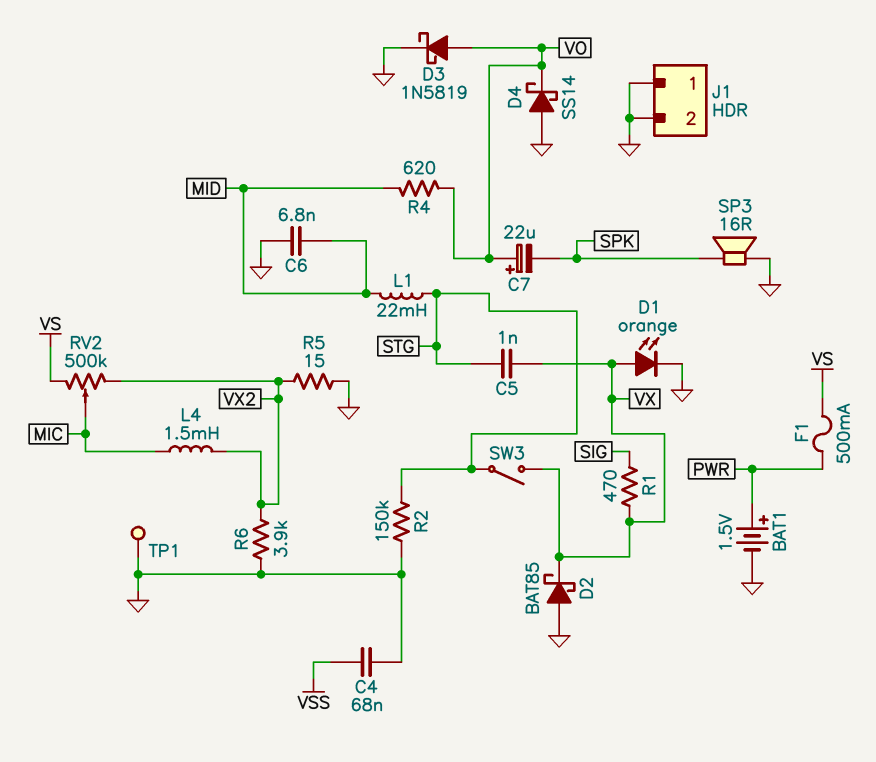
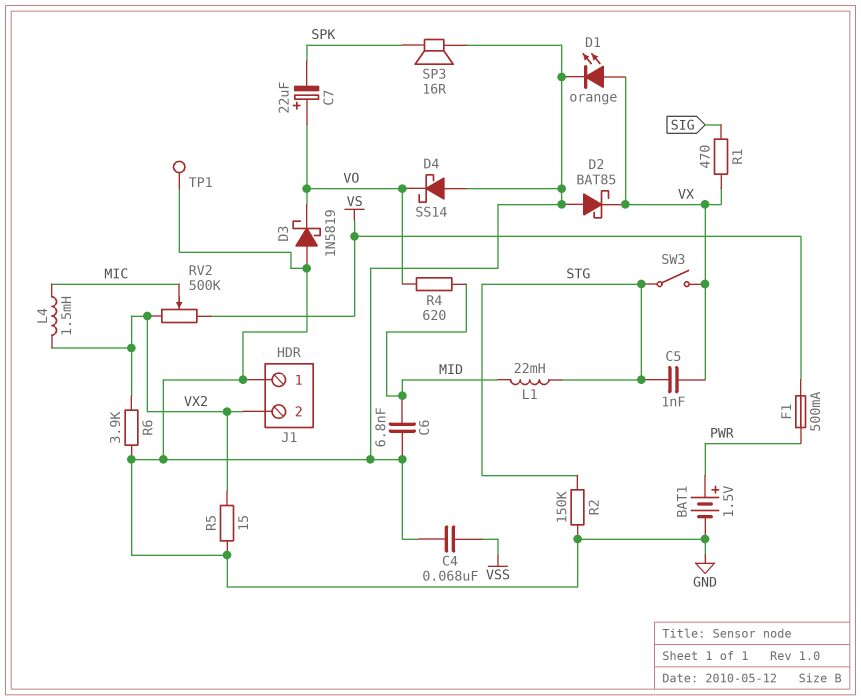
D3: schottky 1N5819 (A VO, K GND) -> schottky 1N5819 (A GND, K VO)
J1 pin 2: GND -> VX2

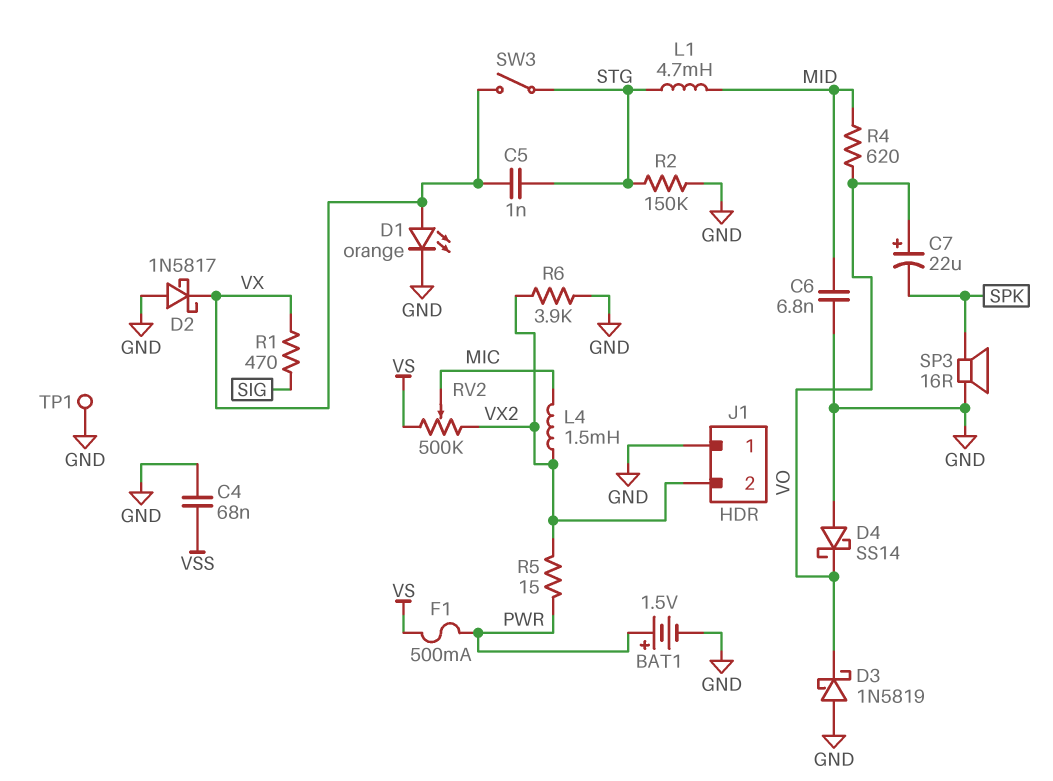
D2: schottky BAT85 (A GND, K VX) -> schottky 1N5817 (A GND, K VX)
L1: 22mH (MID, STG) -> 4.7mH (MID, STG)
R5: 15 (GND, VX2) -> 15 (PWR, VX2)

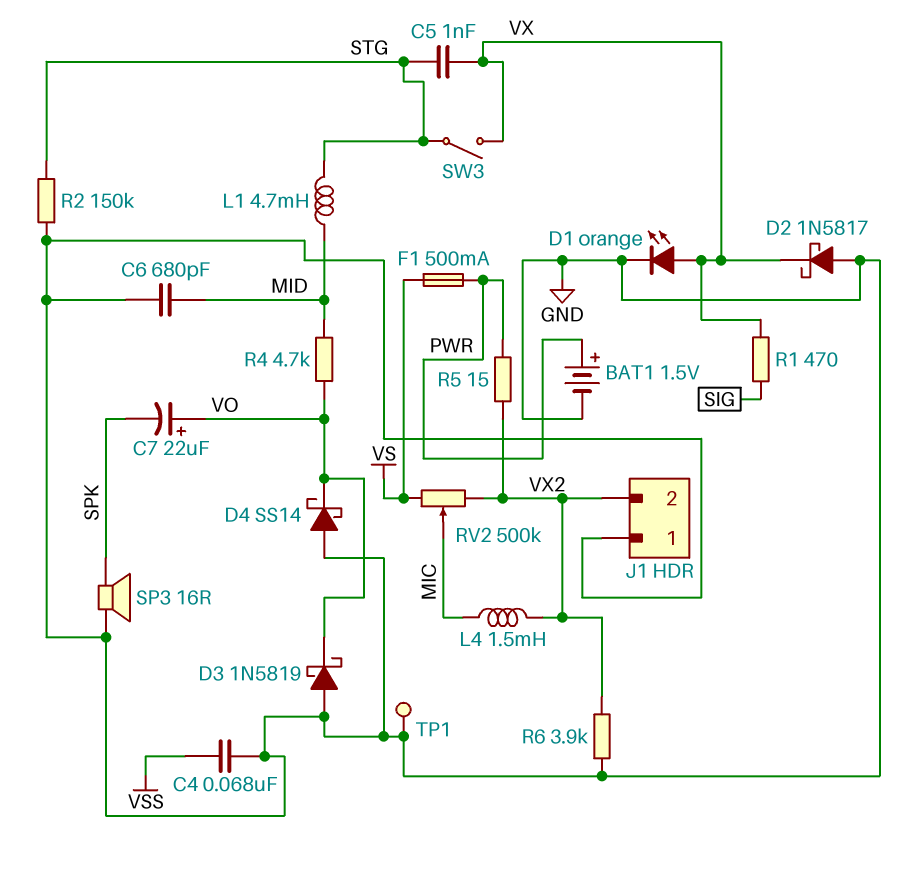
C6: 6.8nF (GND, MID) -> 680pF (GND, MID)
R4: 620 (MID, VO) -> 4.7k (MID, VO)

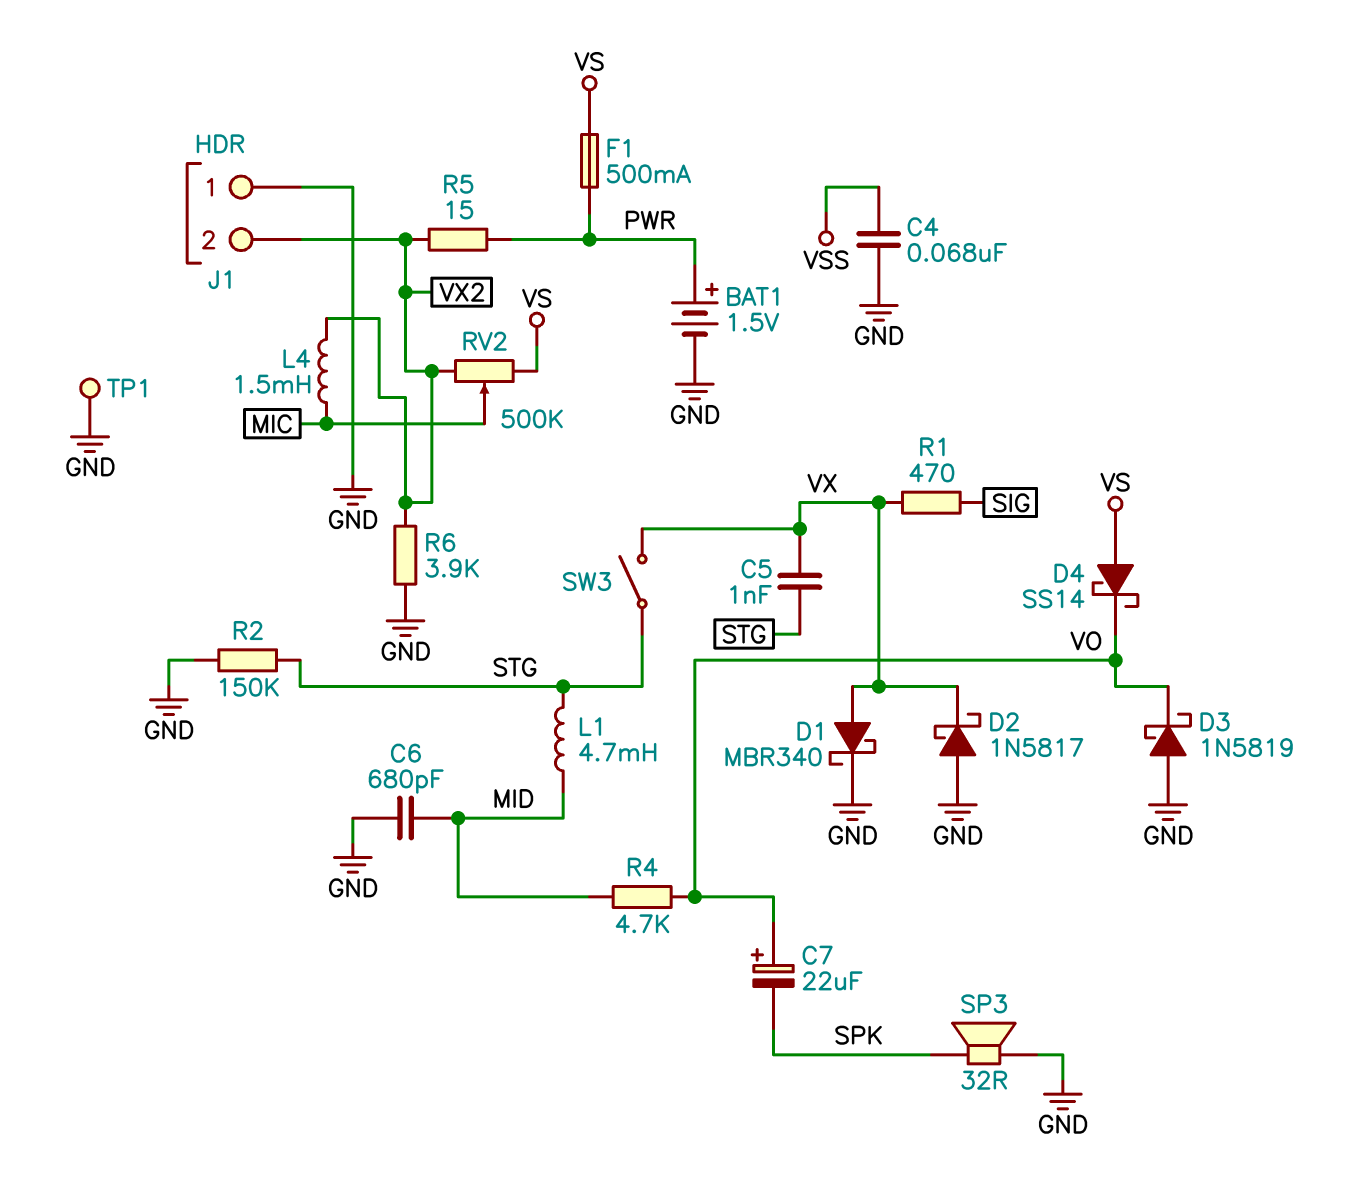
D1: LED orange (A VX, K GND) -> schottky MBR340 (A VX, K GND)
D4: schottky SS14 (A GND, K VO) -> schottky SS14 (A VS, K VO)
SP3: speaker 16R (GND, SPK) -> speaker 32R (GND, SPK)

